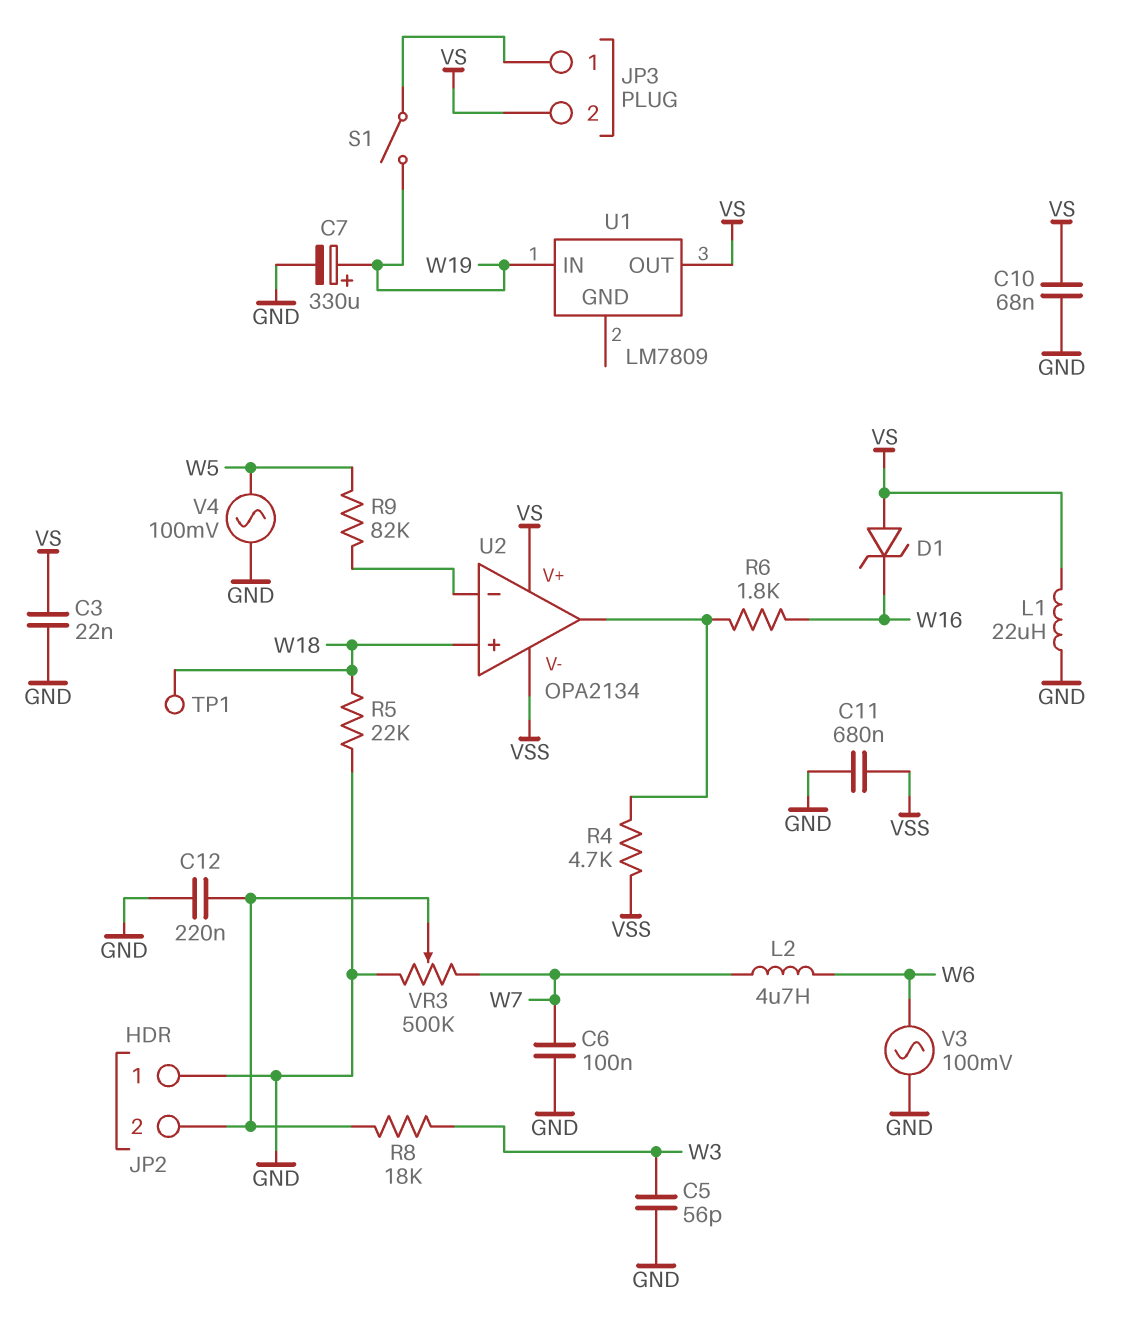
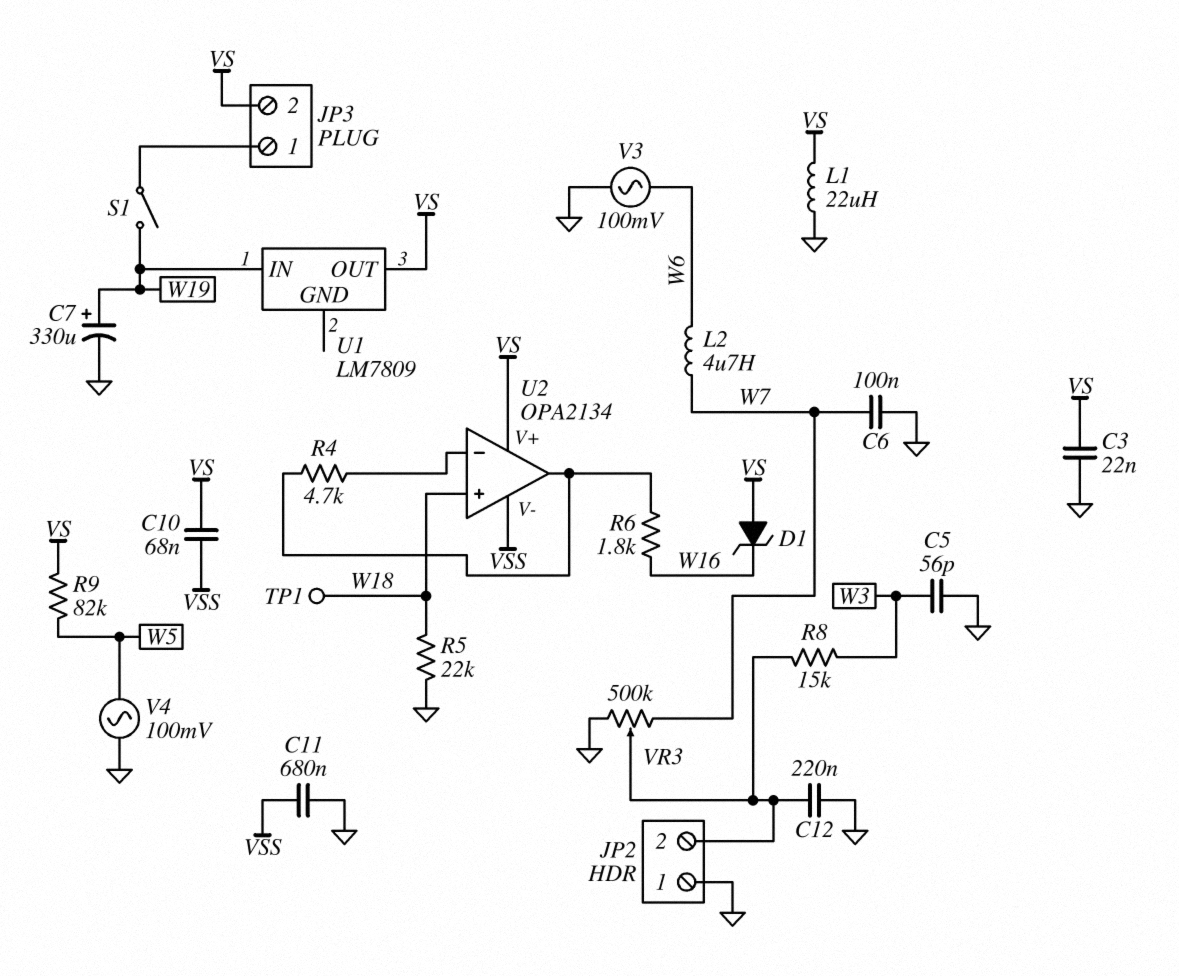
C10: 68nF (GND, VS) -> 68nF (VS, VSS)
R4: 4.7k (U2/out, VSS) -> 4.7k (U2/in-, U2/out)
R8: 18k (JP2/2, W3) -> 15k (JP2/2, W3)
R9: 82k (U2/in-, W5) -> 82k (VS, W5)

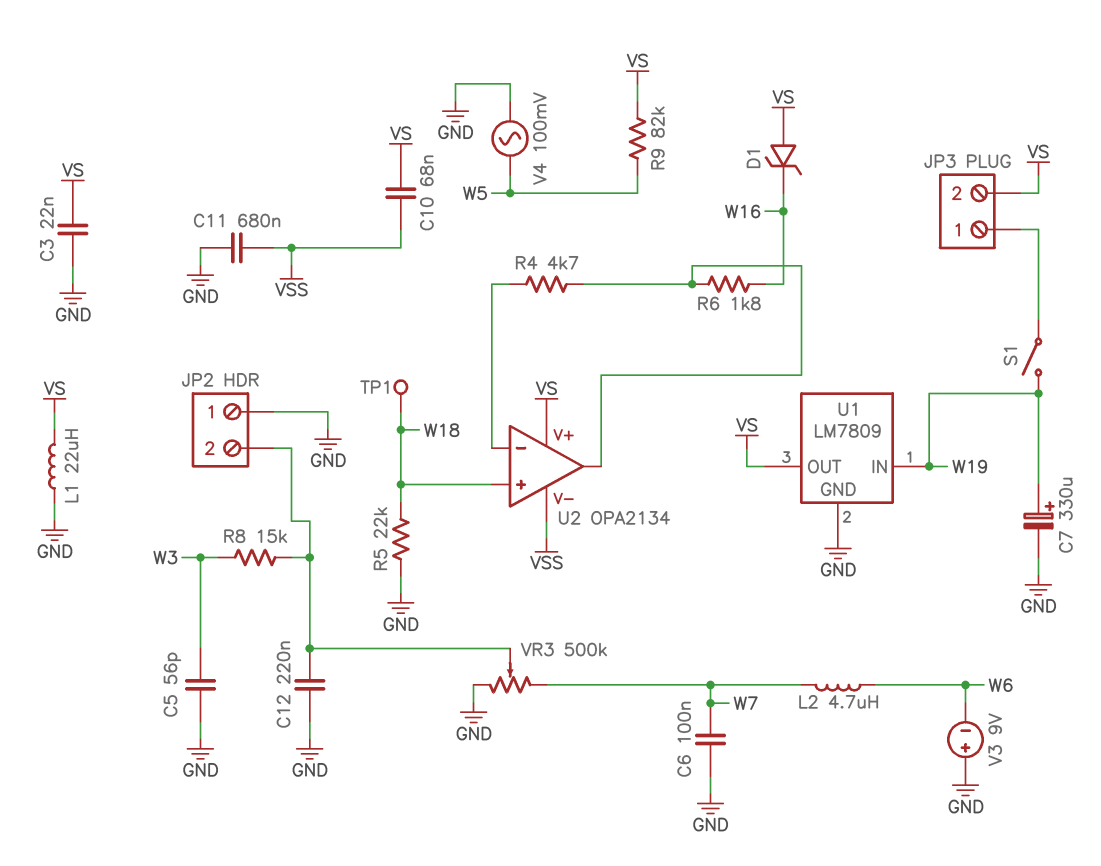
U1 pin GND: none -> GND
V3: AC 100mV (GND, W6) -> 9V (plus GND, minus W6)

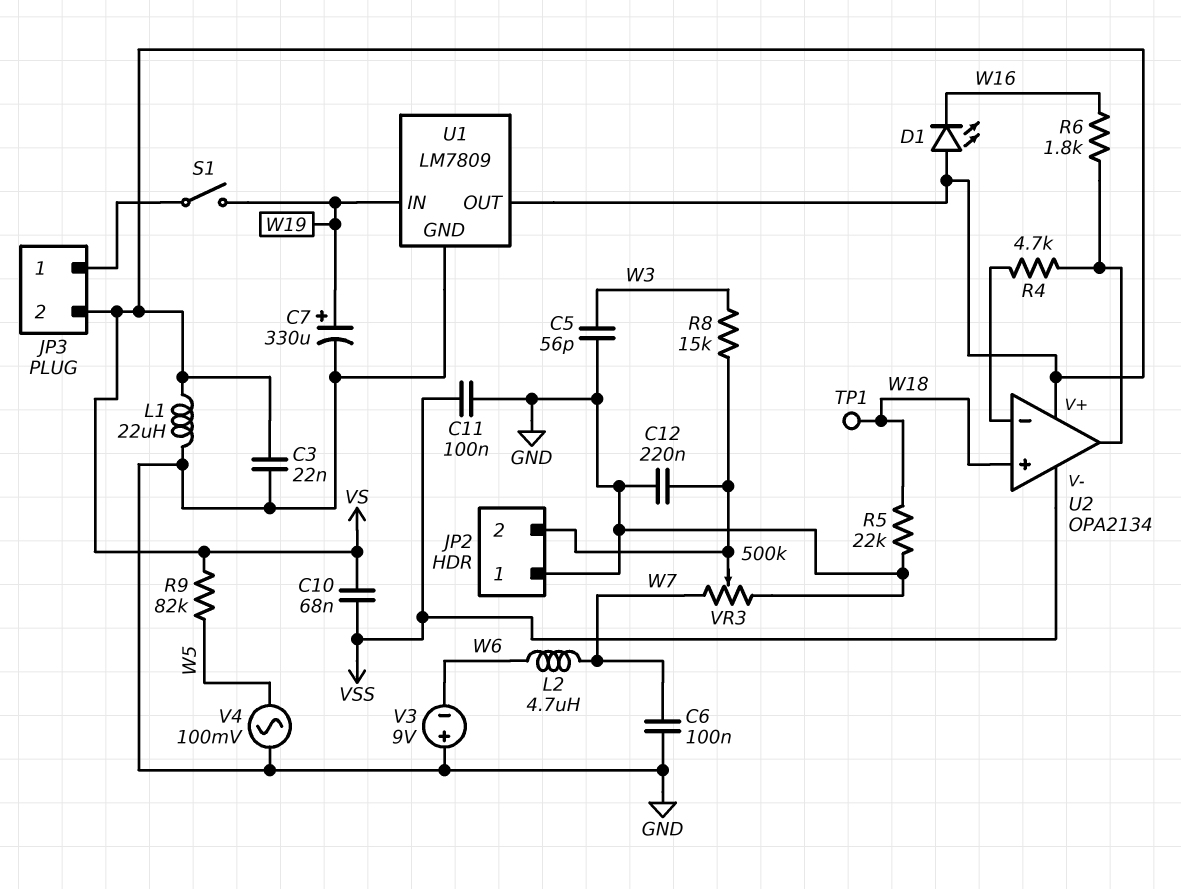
C11: 680nF (GND, VSS) -> 100nF (GND, VSS)
D1: zener (A VS, K W16) -> LED (A VS, K W16)

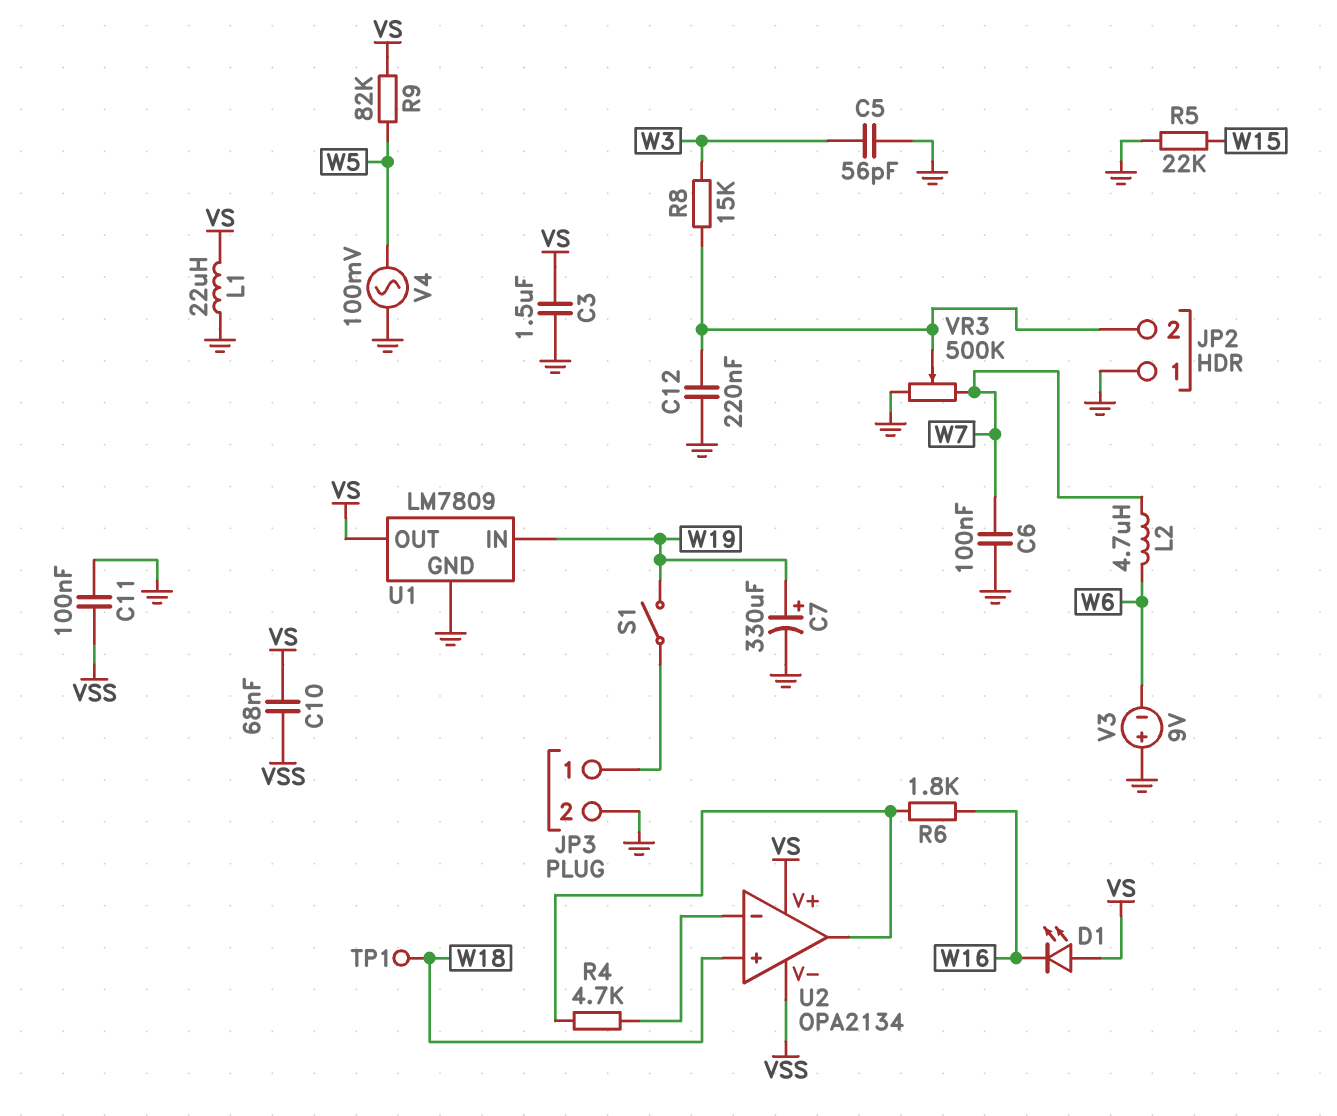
C3: 22nF (GND, VS) -> 1.5uF (GND, VS)
JP3 pin 2: VS -> GND
R5: 22k (GND, W18) -> 22k (GND, W15)

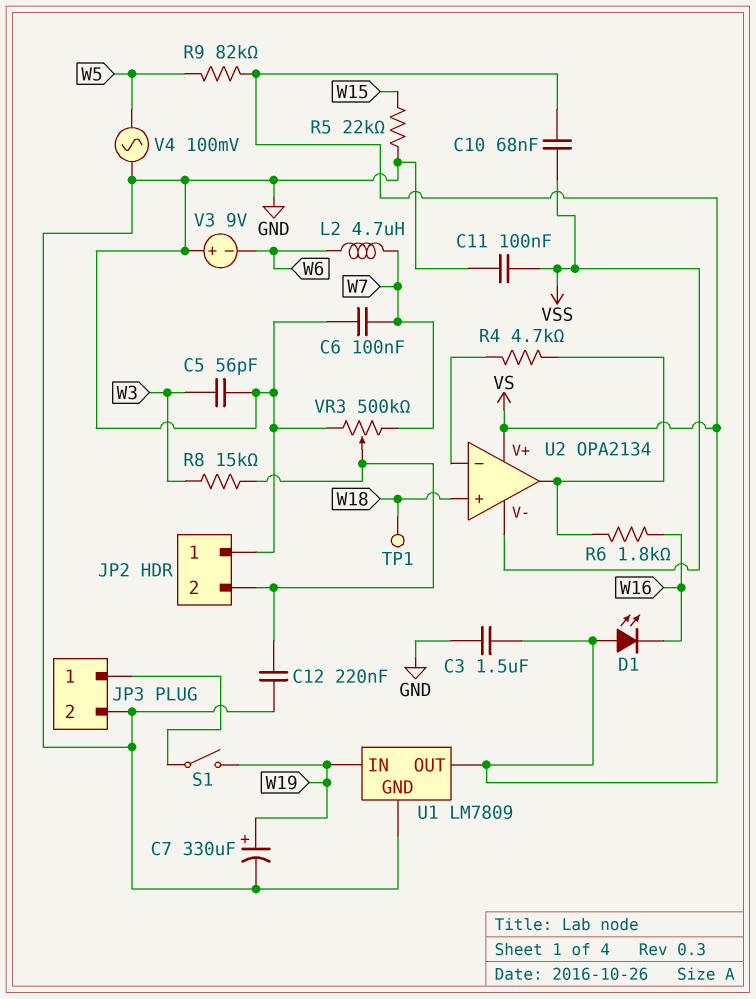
L1: 22uH (GND, VS) -> none

